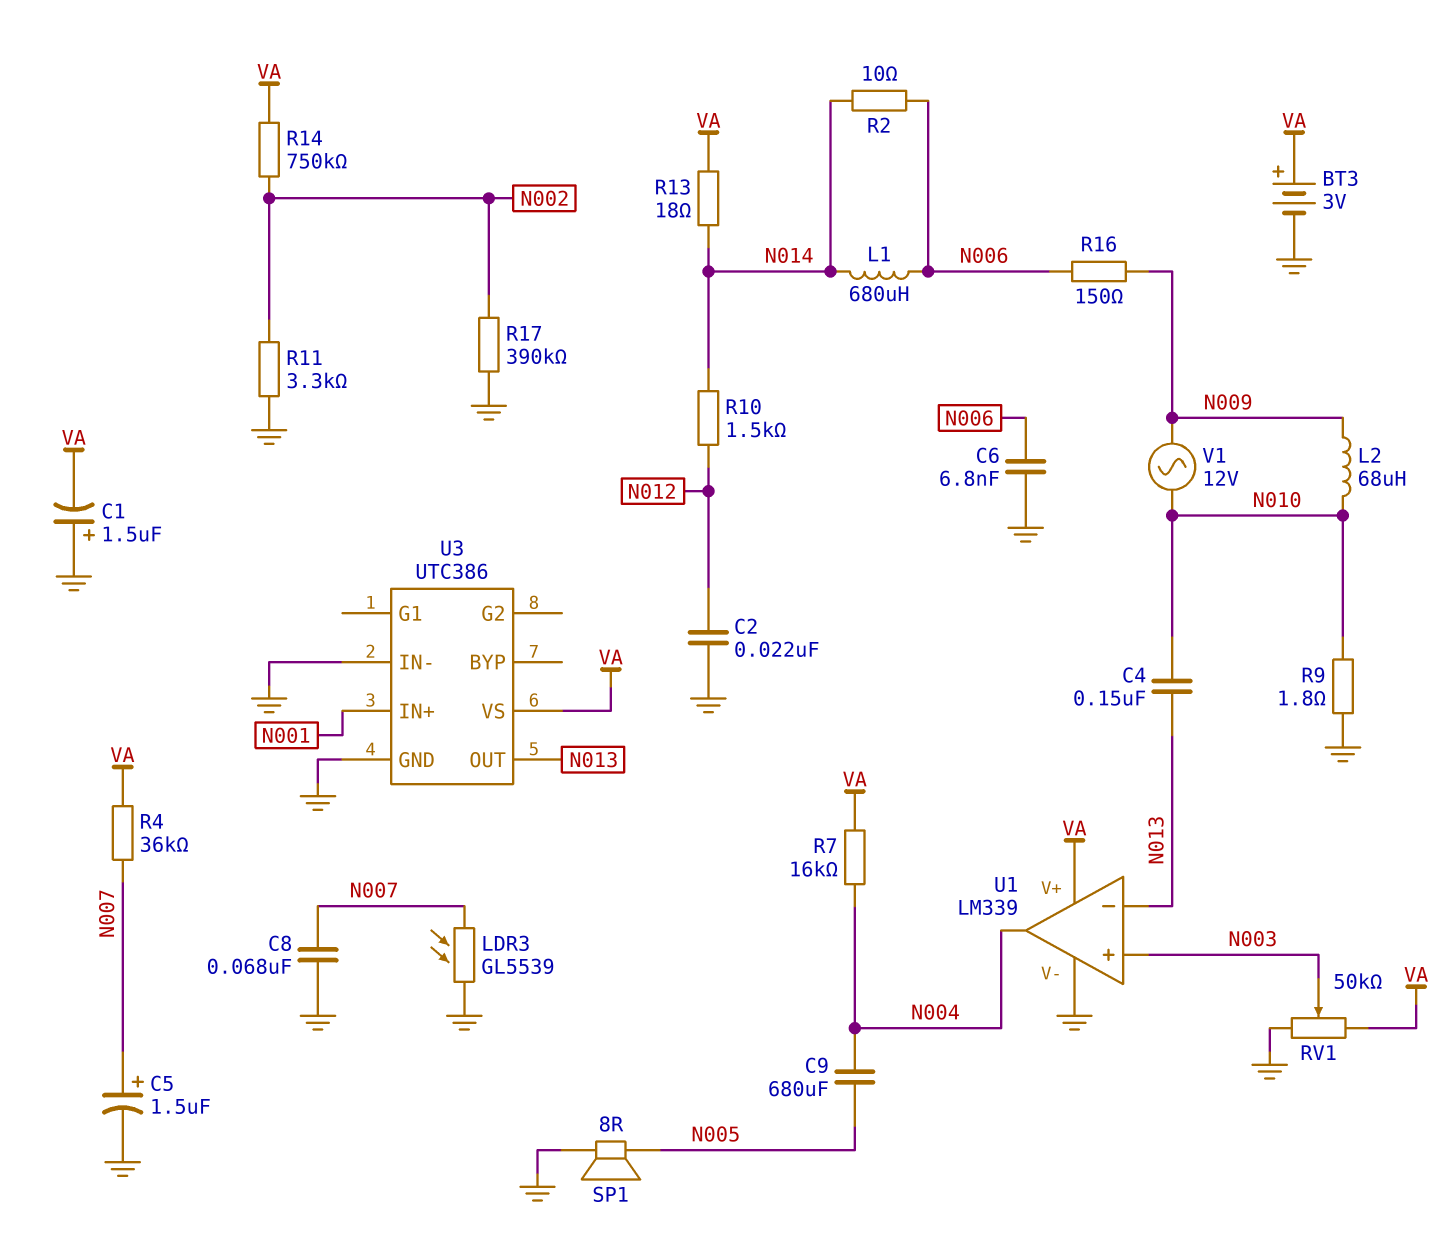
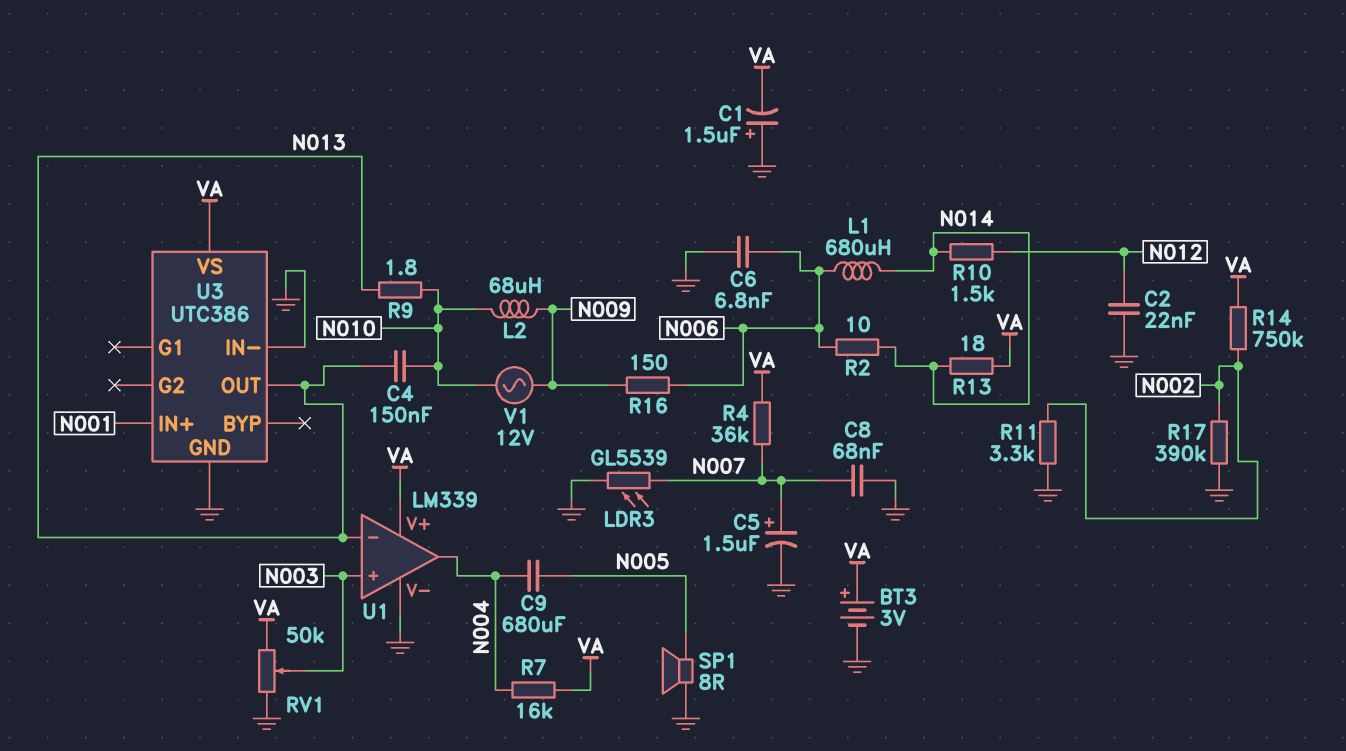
R9: 1.8 (GND, N010) -> 1.8 (N010, N013)

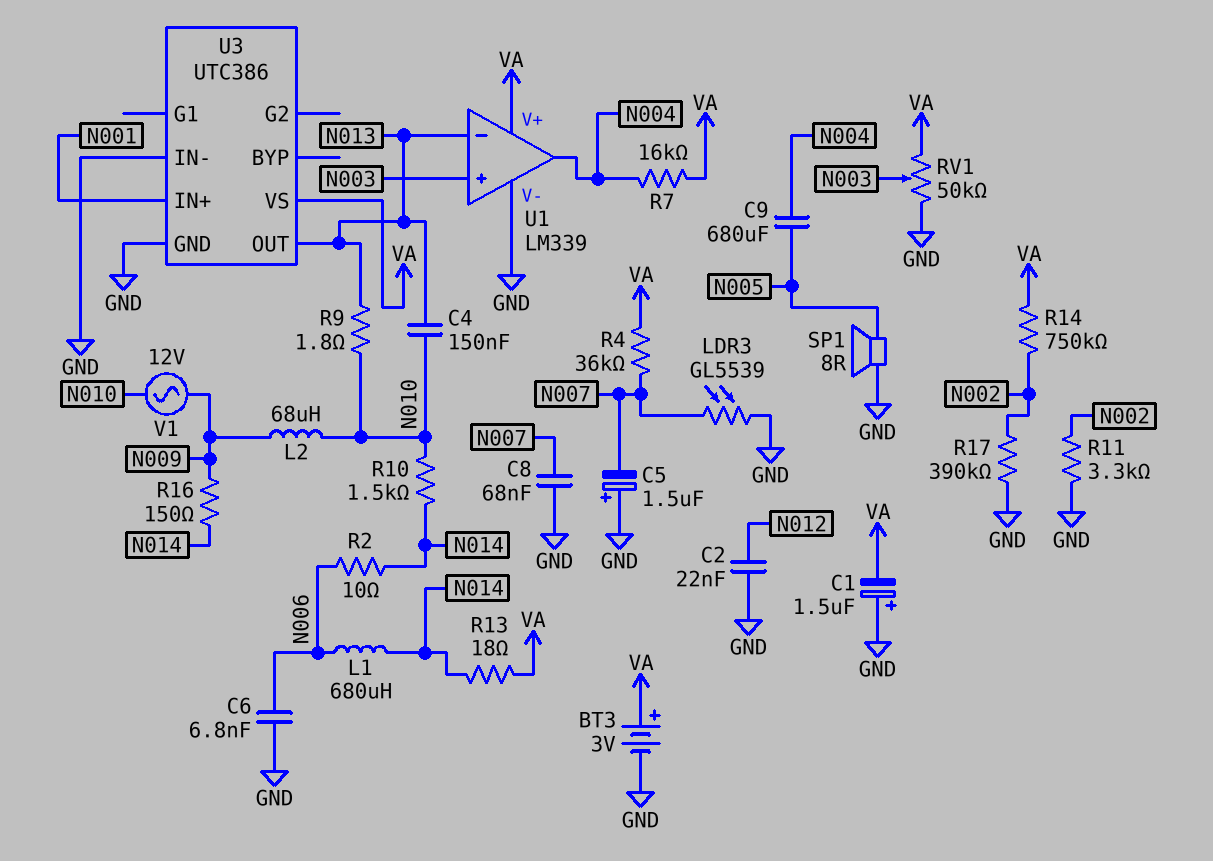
C5: 1.5uF (plus N007, minus GND) -> 1.5uF (plus GND, minus N007)
R10: 1.5k (N012, N014) -> 1.5k (N010, N014)
R16: 150 (N006, N009) -> 150 (N009, N014)

